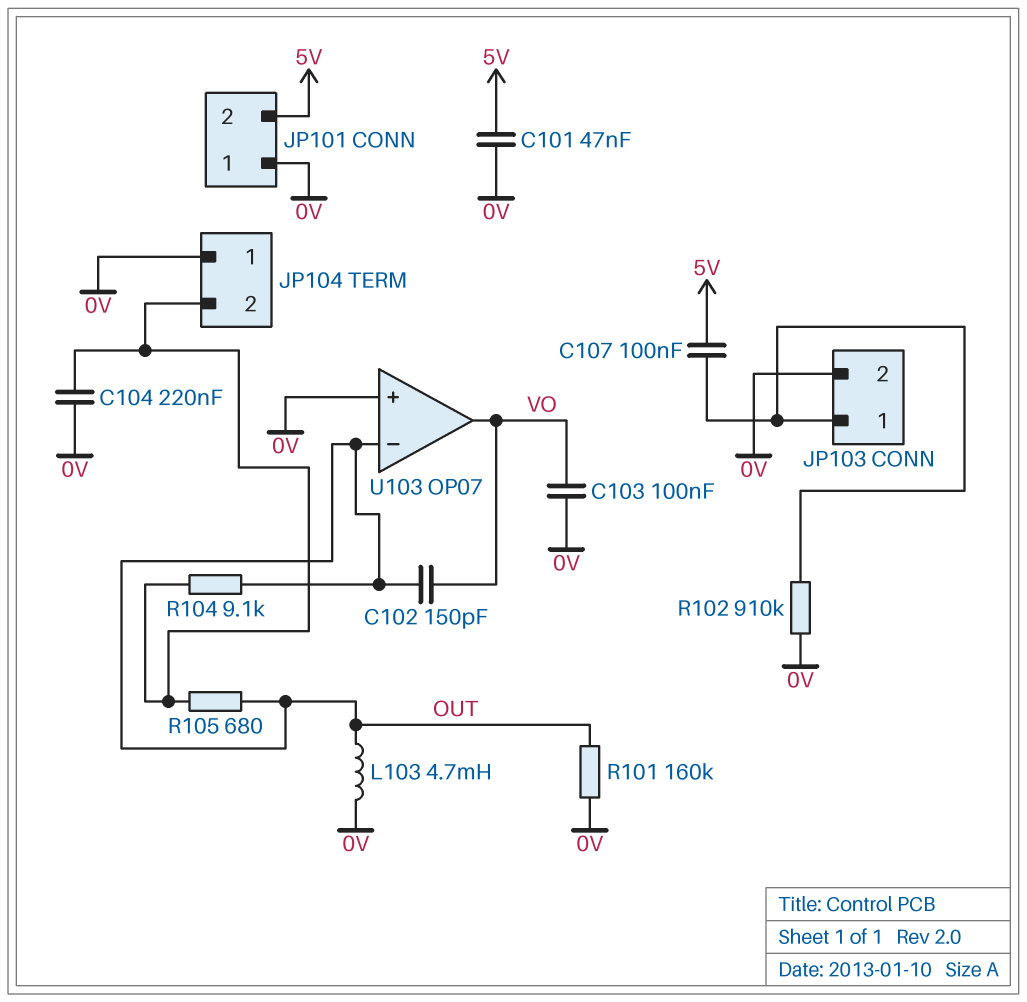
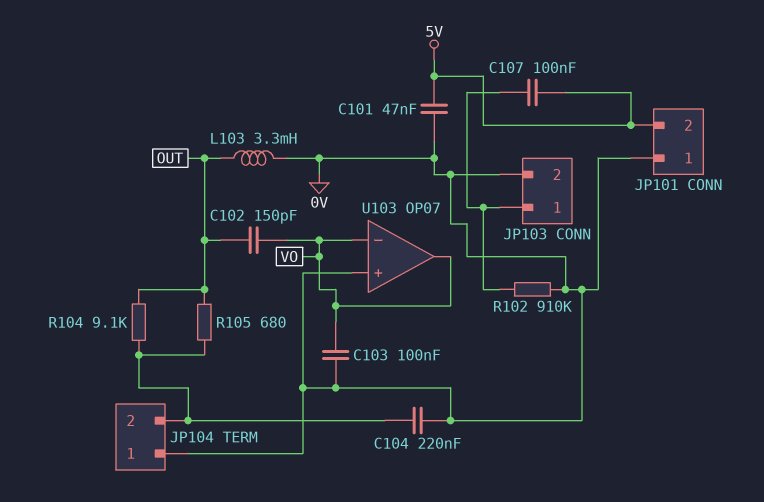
L103: 4.7mH (0V, OUT) -> 3.3mH (0V, OUT)
R101: 160k (0V, OUT) -> none
U103 pin in-: OUT -> VO

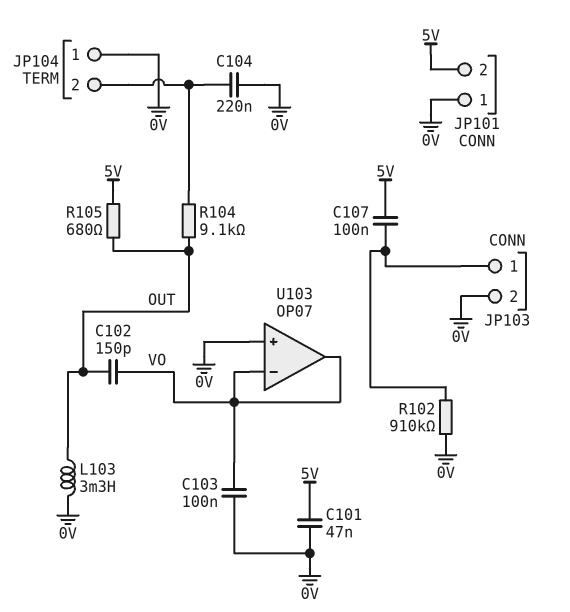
R105: 680 (JP104/2, OUT) -> 680 (5V, OUT)

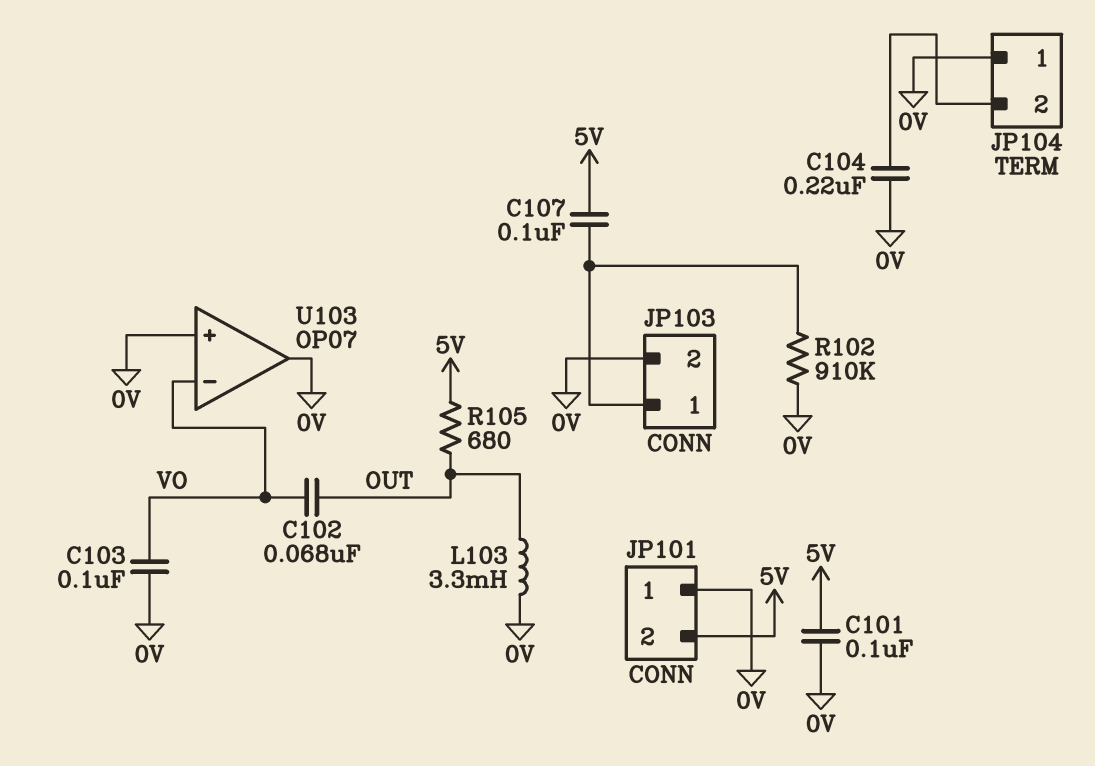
C101: 47nF (0V, 5V) -> 100nF (0V, 5V)
C102: 150pF (OUT, VO) -> 68nF (OUT, VO)
R104: 9.1k (JP104/2, OUT) -> none
U103 pin out: VO -> 0V

